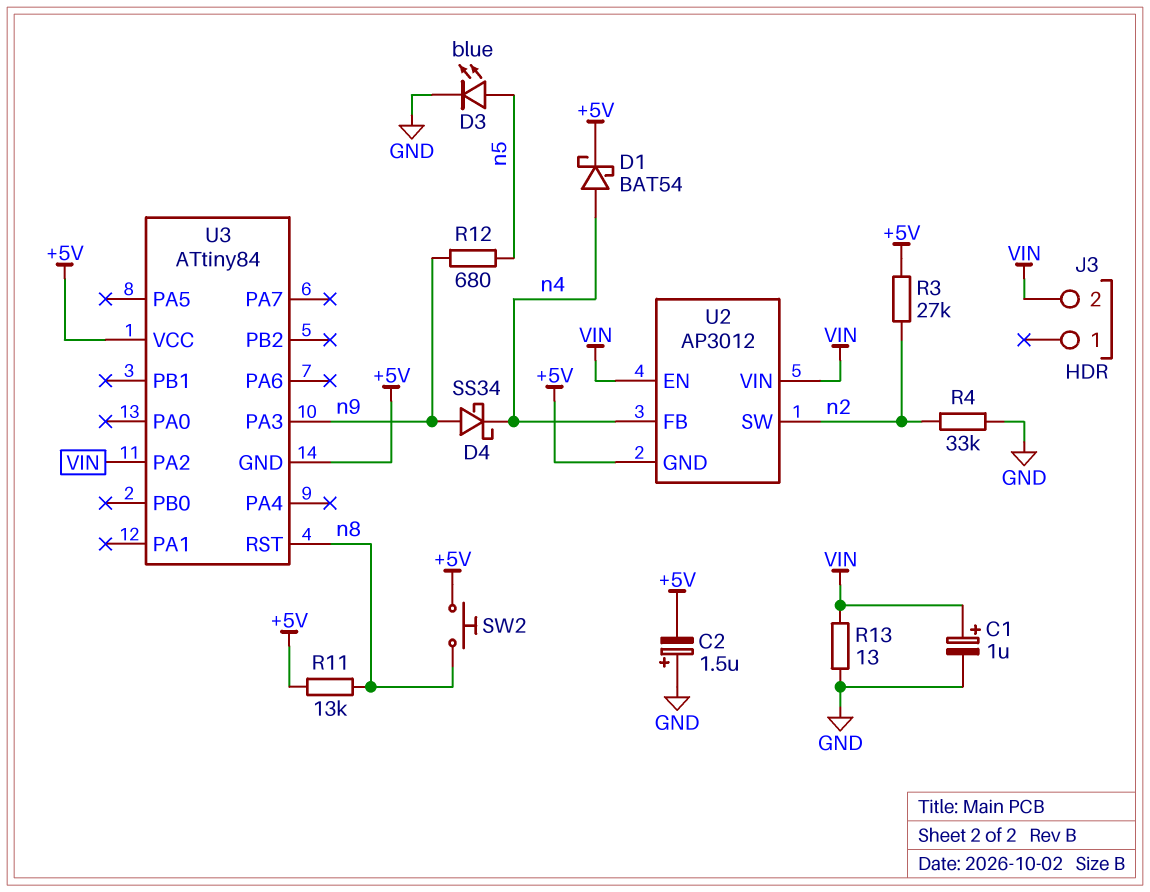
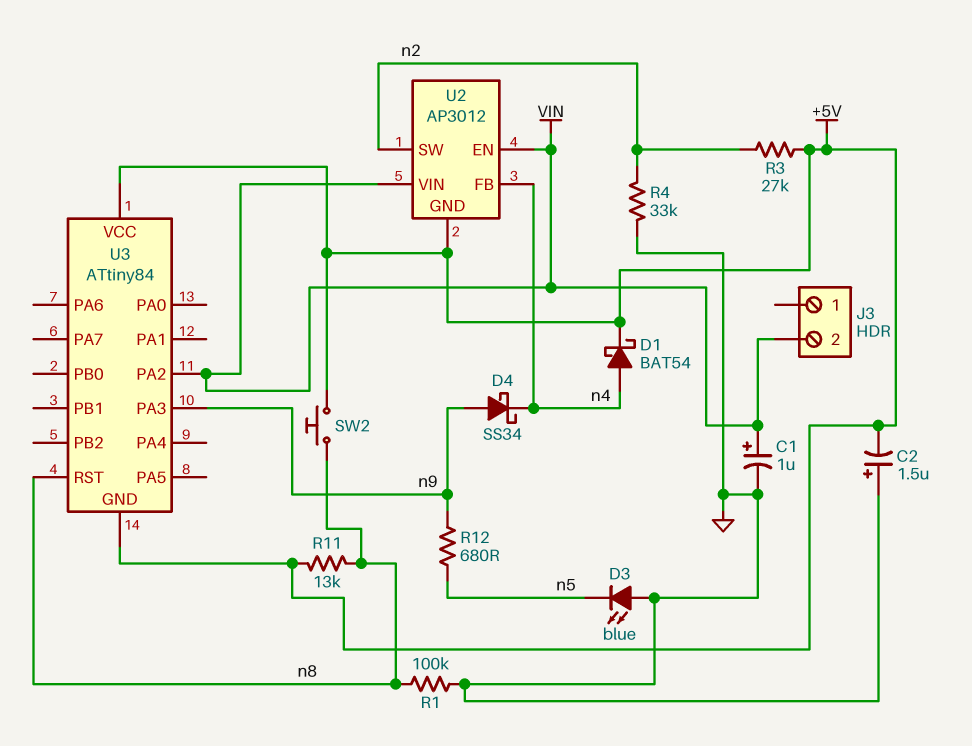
D3: LED blue (A n5, K GND) -> LED blue (A GND, K n5)
R1: none -> 100k (GND, n8)
R13: 13 (GND, VIN) -> none

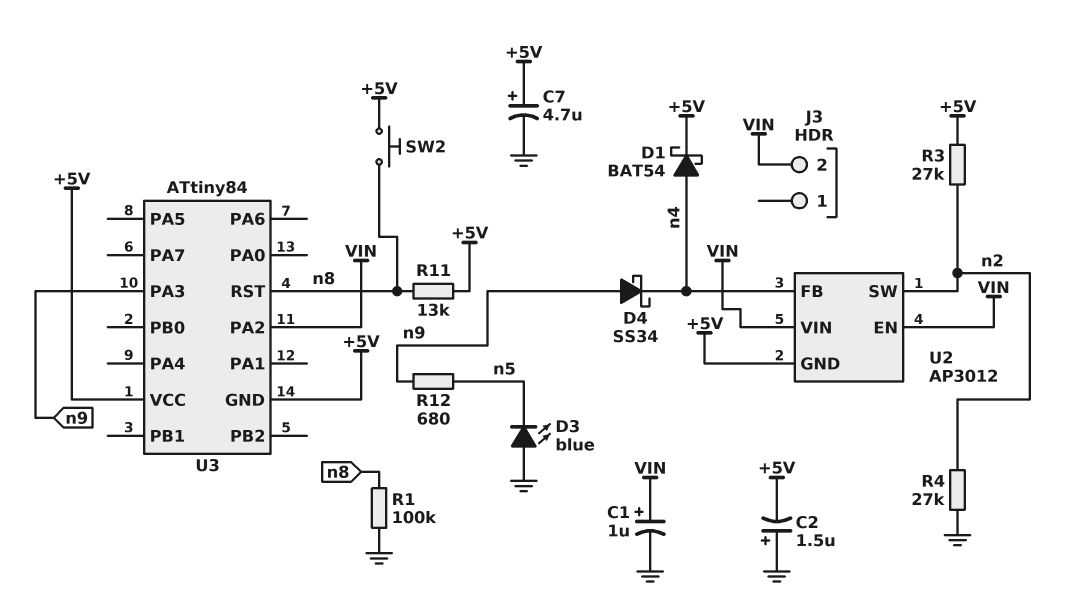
C7: none -> 4.7uF (plus +5V, minus GND)
R4: 33k (GND, n2) -> 27k (GND, n2)

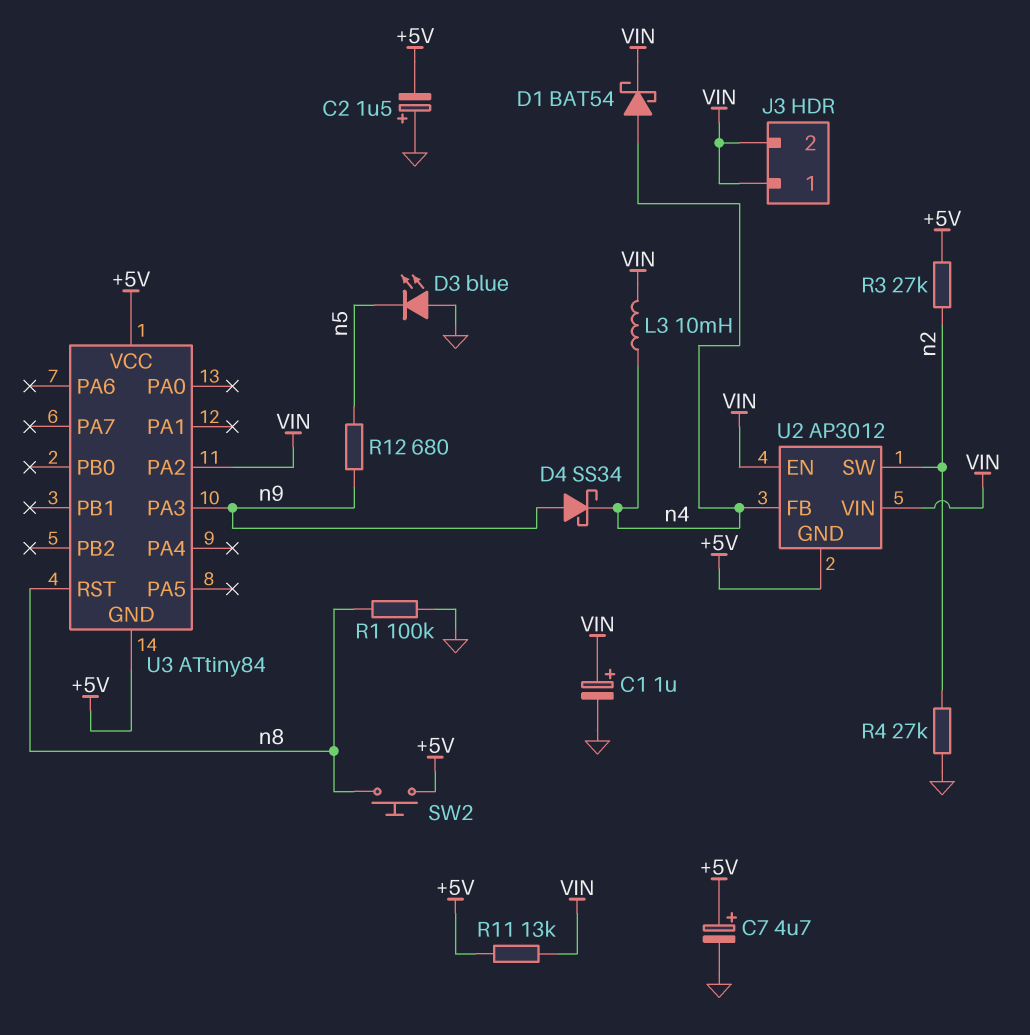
D1: schottky BAT54 (A n4, K +5V) -> schottky BAT54 (A n4, K VIN)
J3 pin 1: none -> VIN
L3: none -> 10mH (VIN, n4)
R11: 13k (+5V, n8) -> 13k (+5V, VIN)

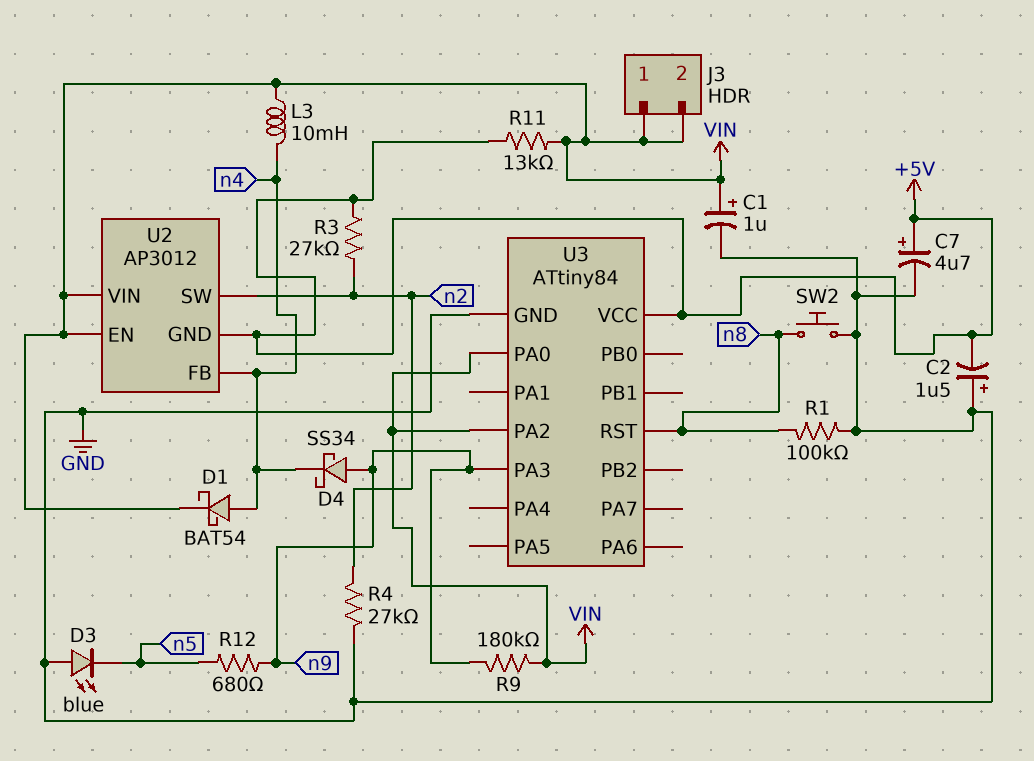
R9: none -> 180k (VIN, n9)
SW2: button (+5V, n8) -> button (GND, n8)
U3 pin GND: +5V -> GND
U3 pin PA0: none -> VIN

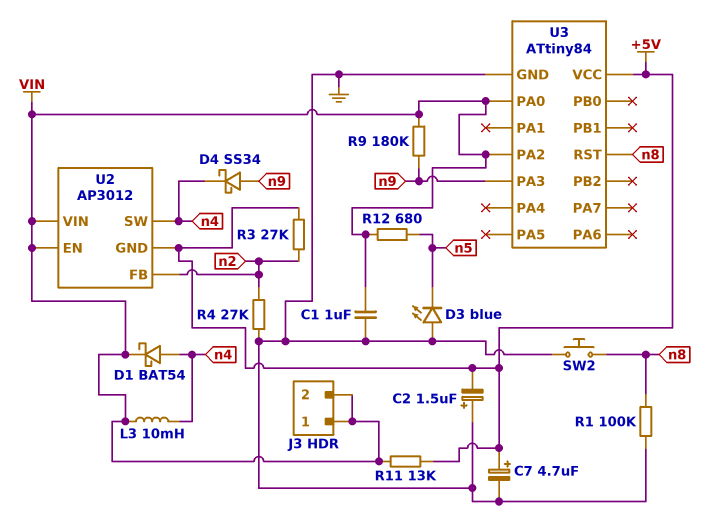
C1: 1uF (plus VIN, minus GND) -> 1uF (GND, VIN)
R12: 680 (n5, n9) -> 680 (VIN, n5)
U2 pin FB: n4 -> n2
U2 pin SW: n2 -> n4

